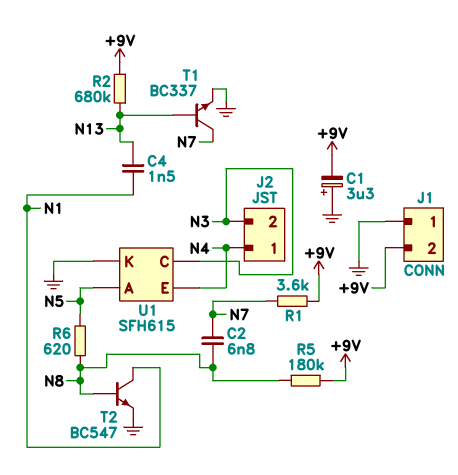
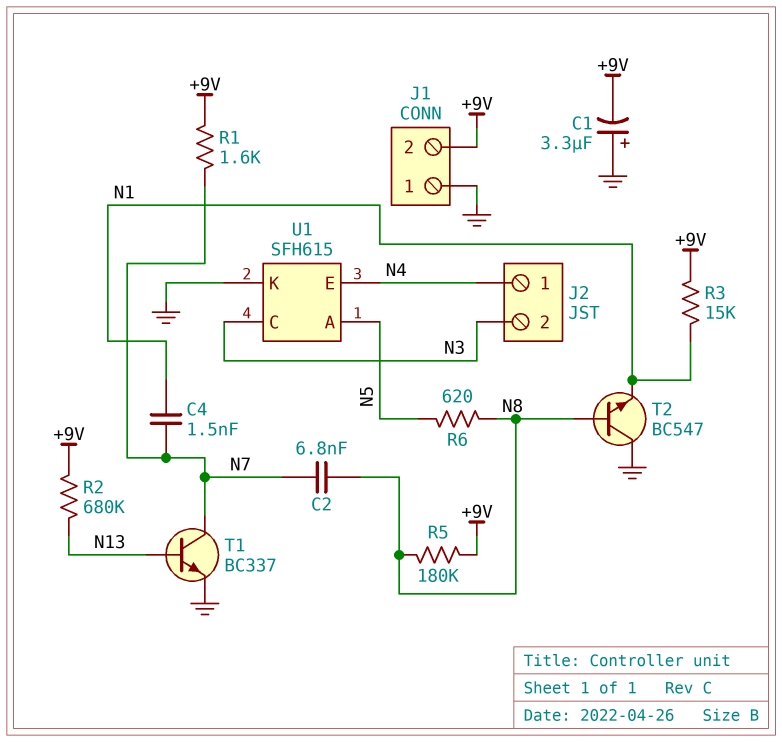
C4: 1.5nF (N1, N13) -> 1.5nF (N1, N7)
R1: 3.6k (+9V, N7) -> 1.6k (+9V, N7)
R3: none -> 15k (+9V, N1)
T2: NPN BC547 (B N8, C N1, E GND) -> NPN BC547 (B N8, C GND, E N1)

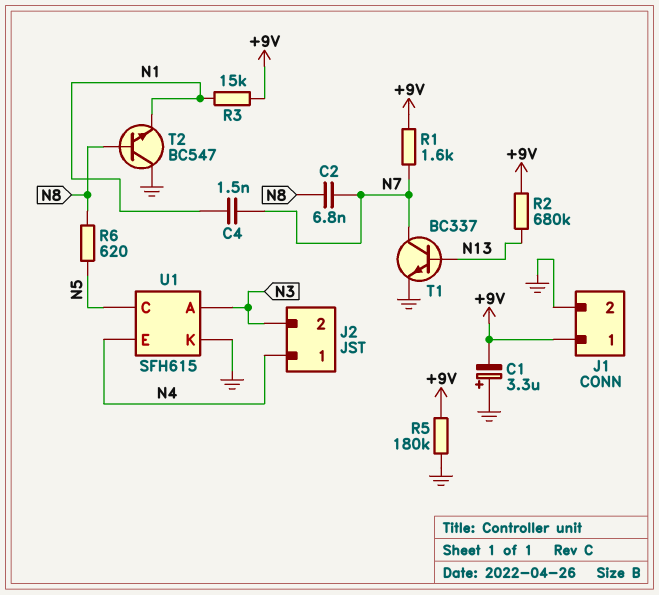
J1 pin 1: GND -> +9V
J1 pin 2: +9V -> GND
R5: 180k (+9V, N8) -> 180k (+9V, GND)
U1 pin A: N5 -> N3
U1 pin C: N3 -> N5

